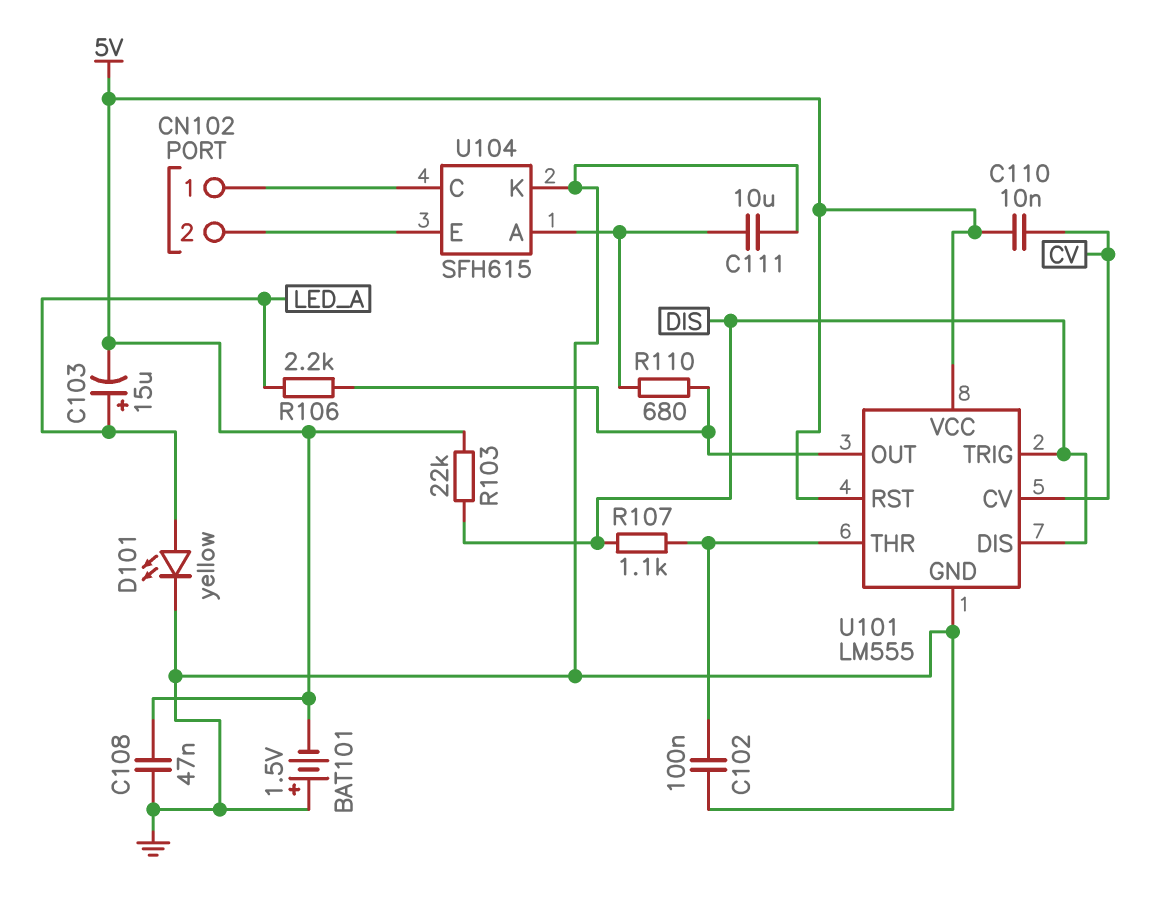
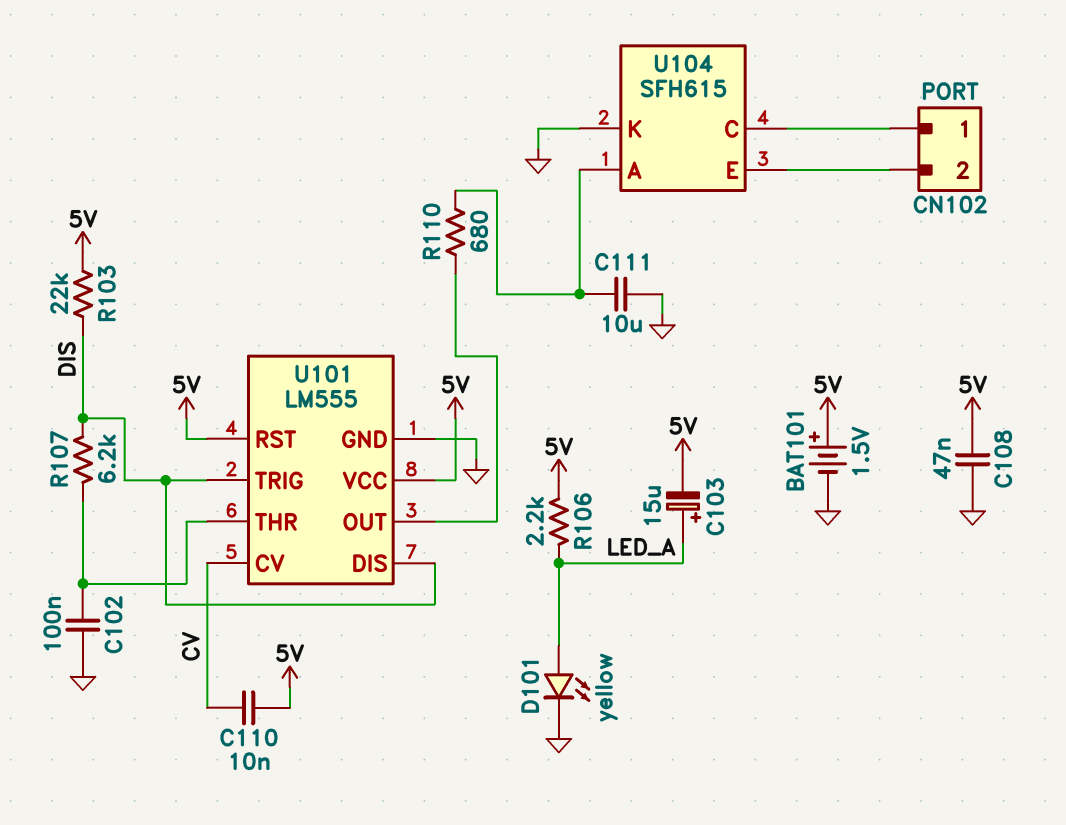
BAT101: 1.5V (plus GND, minus 5V) -> 1.5V (plus 5V, minus GND)
R106: 2.2k (LED_A, U101/OUT) -> 2.2k (5V, LED_A)
R107: 1.1k (DIS, U101/THR) -> 6.2k (DIS, U101/THR)

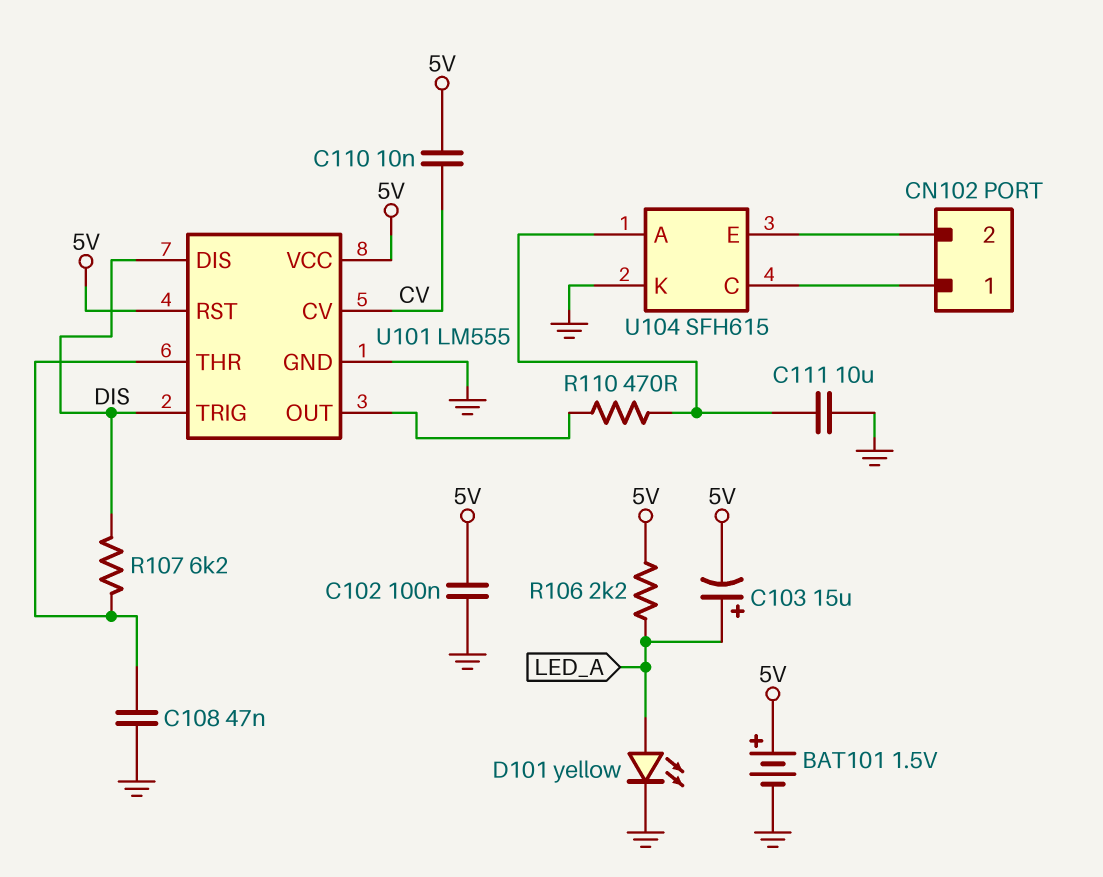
C102: 100nF (GND, U101/THR) -> 100nF (5V, GND)
C108: 47nF (5V, GND) -> 47nF (GND, U101/THR)
R103: 22k (5V, DIS) -> none
R110: 680 (U101/OUT, U104/A) -> 470 (U101/OUT, U104/A)

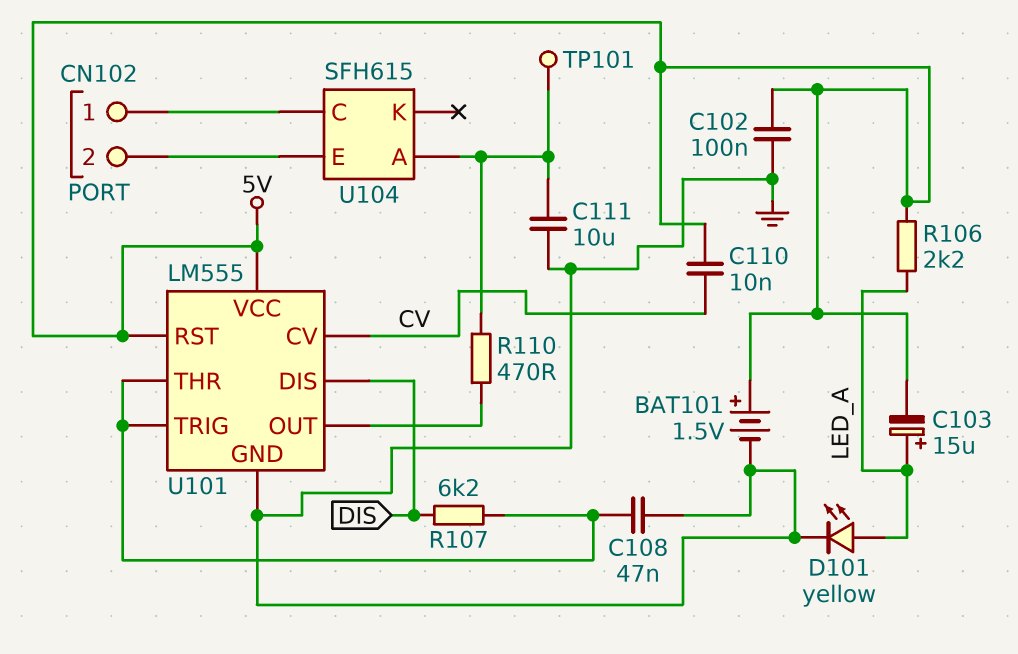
TP101: none -> test point (U104/A)
U101 pin TRIG: DIS -> U101/THR
U104 pin K: GND -> none

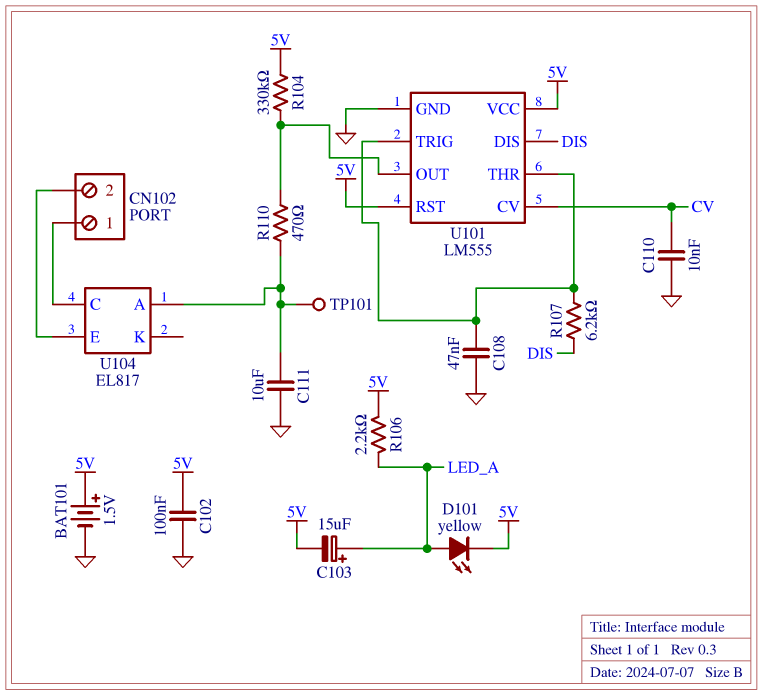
C110: 10nF (5V, CV) -> 10nF (CV, GND)
D101: LED yellow (A LED_A, K GND) -> LED yellow (A LED_A, K 5V)
R104: none -> 330k (5V, U101/OUT)
U104: SFH615 -> EL817

